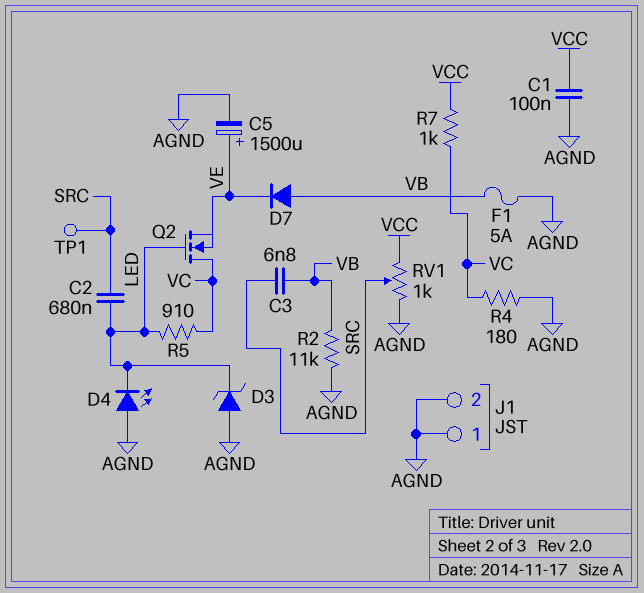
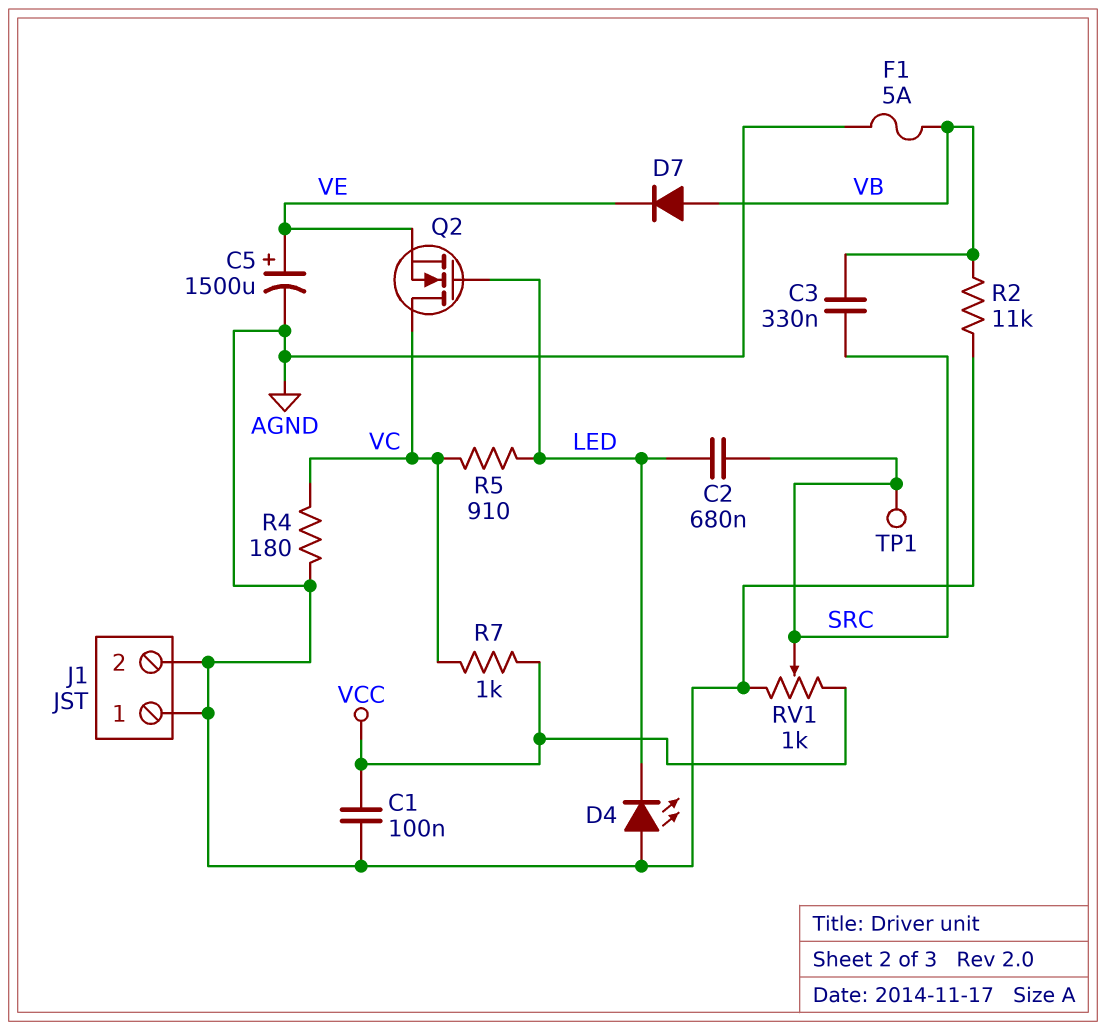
C3: 6.8nF (SRC, VB) -> 330nF (SRC, VB)
D3: zener (A AGND, K LED) -> none

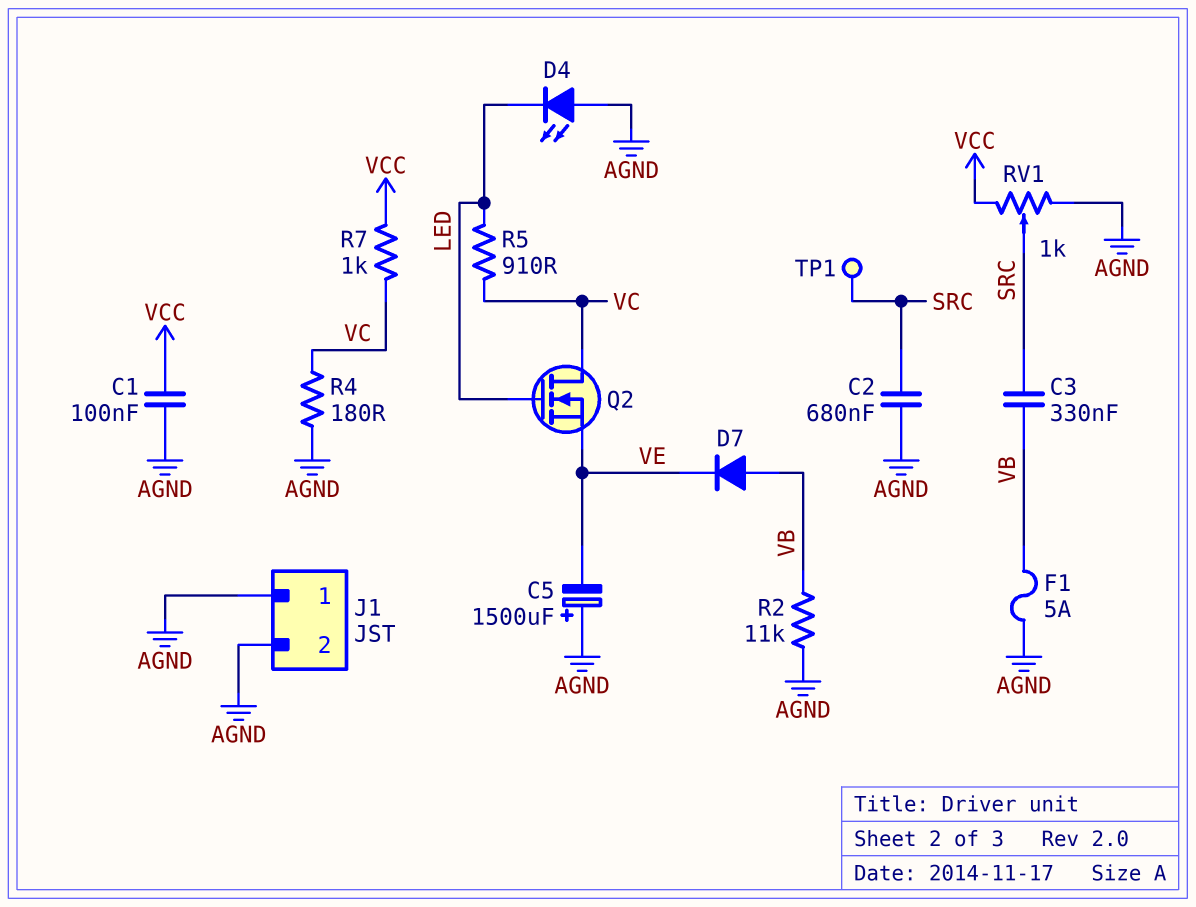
C2: 680nF (LED, SRC) -> 680nF (AGND, SRC)
C5: 1500uF (plus VE, minus AGND) -> 1500uF (plus AGND, minus VE)

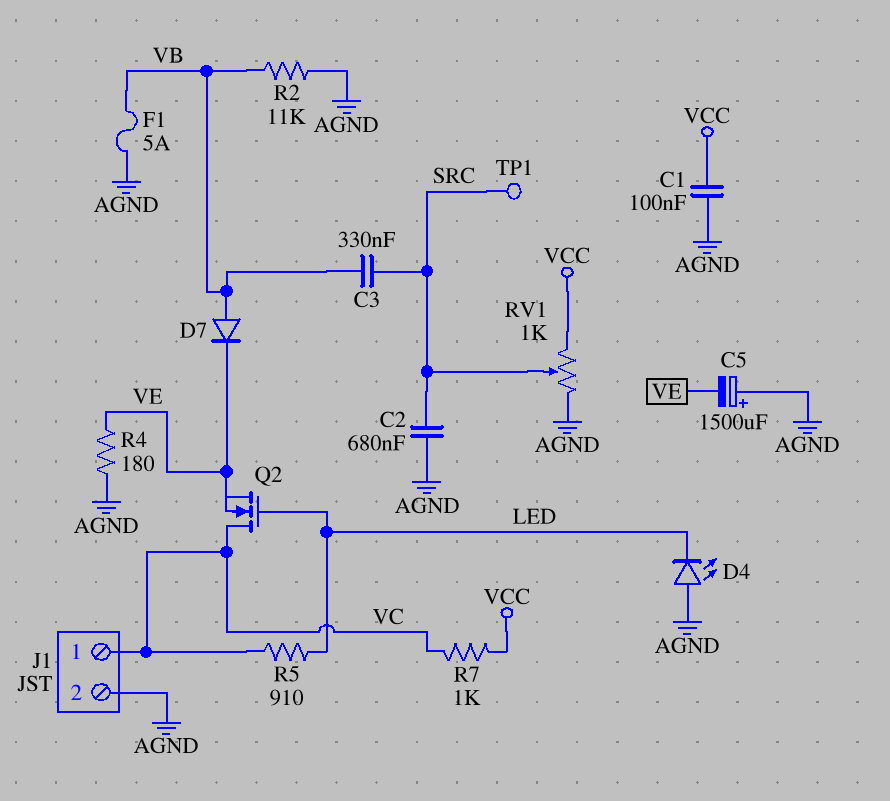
J1 pin 1: AGND -> VC
R4: 180 (AGND, VC) -> 180 (AGND, VE)

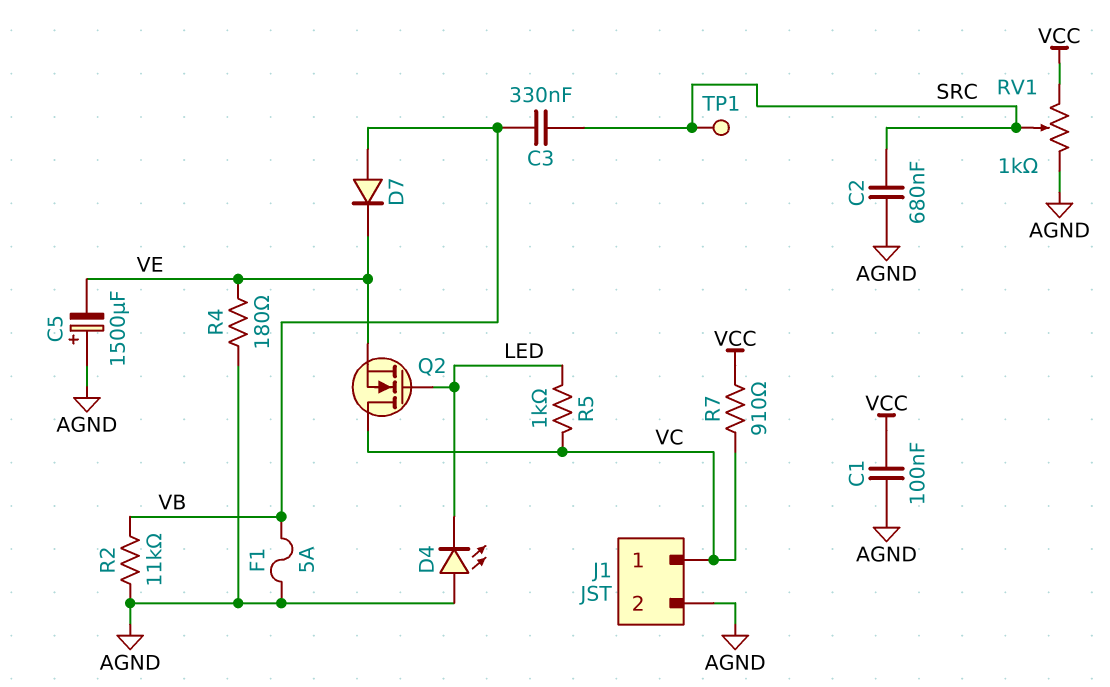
R5: 910 (LED, VC) -> 1k (LED, VC)
R7: 1k (VC, VCC) -> 910 (VC, VCC)

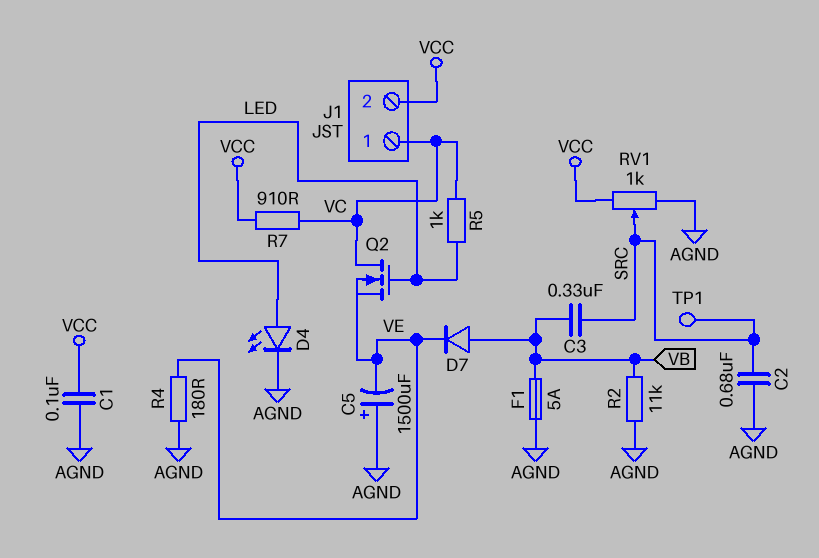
D4: LED (A AGND, K LED) -> LED (A LED, K AGND)
J1 pin 2: AGND -> VCC

